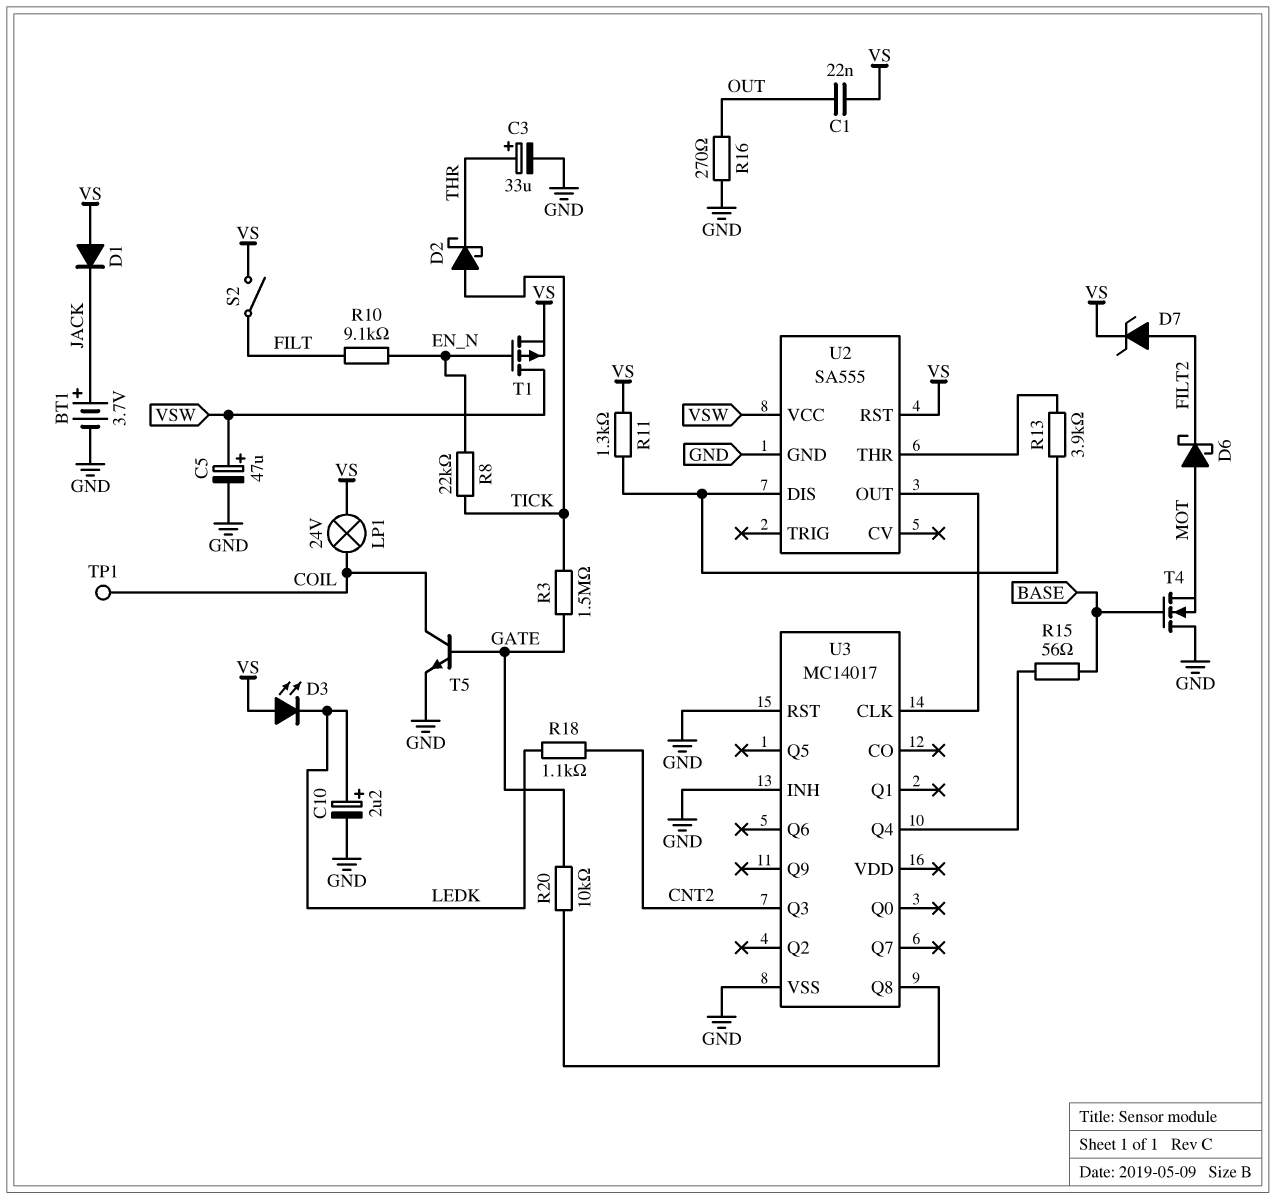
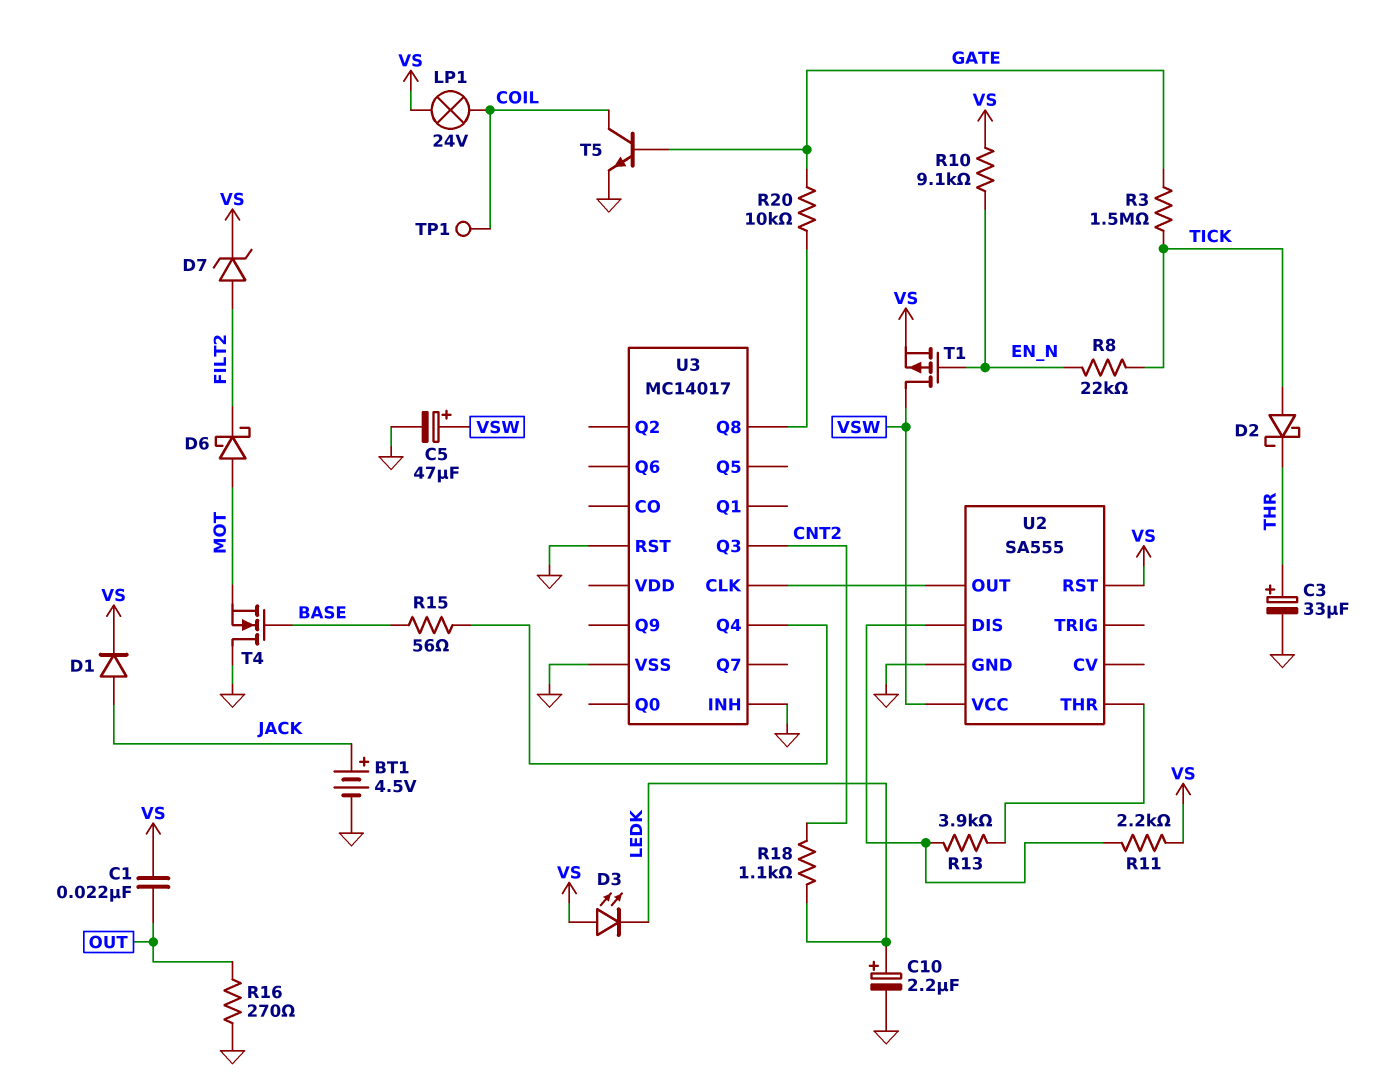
BT1: 3.7V (plus JACK, minus GND) -> 4.5V (plus JACK, minus GND)
D1: diode (A VS, K JACK) -> diode (A JACK, K VS)
R10: 9.1k (EN_N, FILT) -> 9.1k (EN_N, VS)
R11: 1.3k (U2/DIS, VS) -> 2.2k (U2/DIS, VS)
S2: switch (FILT, VS) -> none

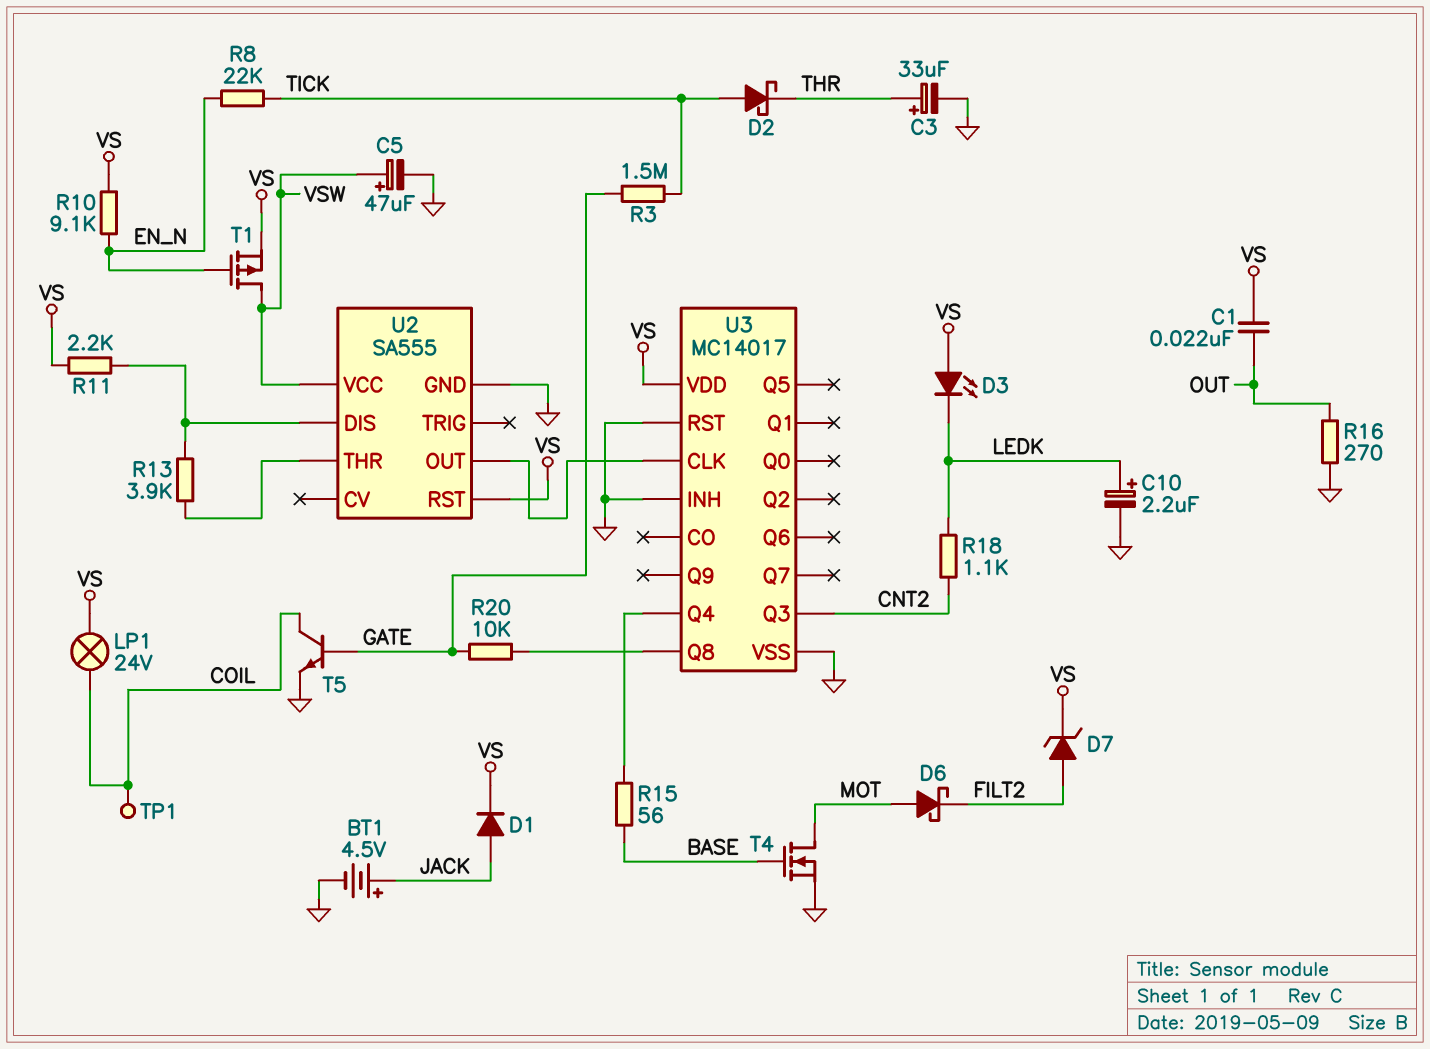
T4: NMOS (G BASE, D GND, S MOT) -> NMOS (G BASE, D MOT, S GND)
U3 pin VDD: none -> VS

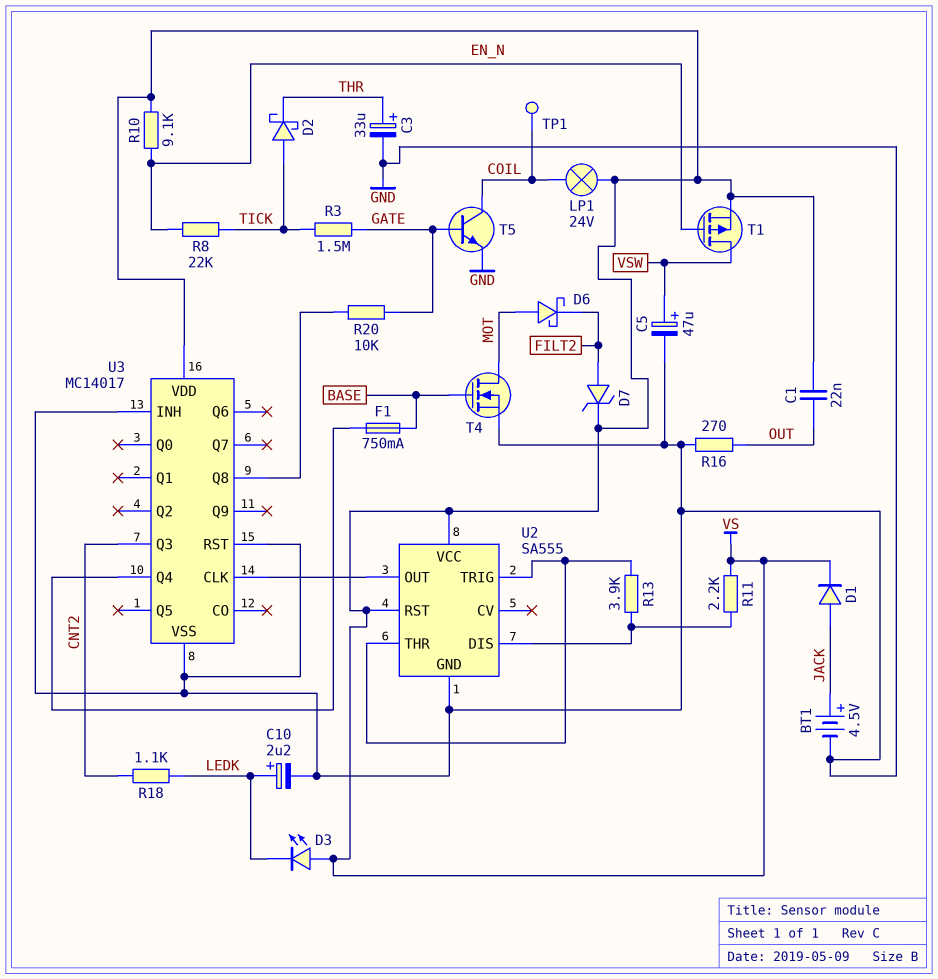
F1: none -> 750mA (BASE, U3/Q4)
R15: 56 (BASE, U3/Q4) -> none
U2 pin TRIG: none -> U2/THR
U2 pin VCC: VSW -> VS

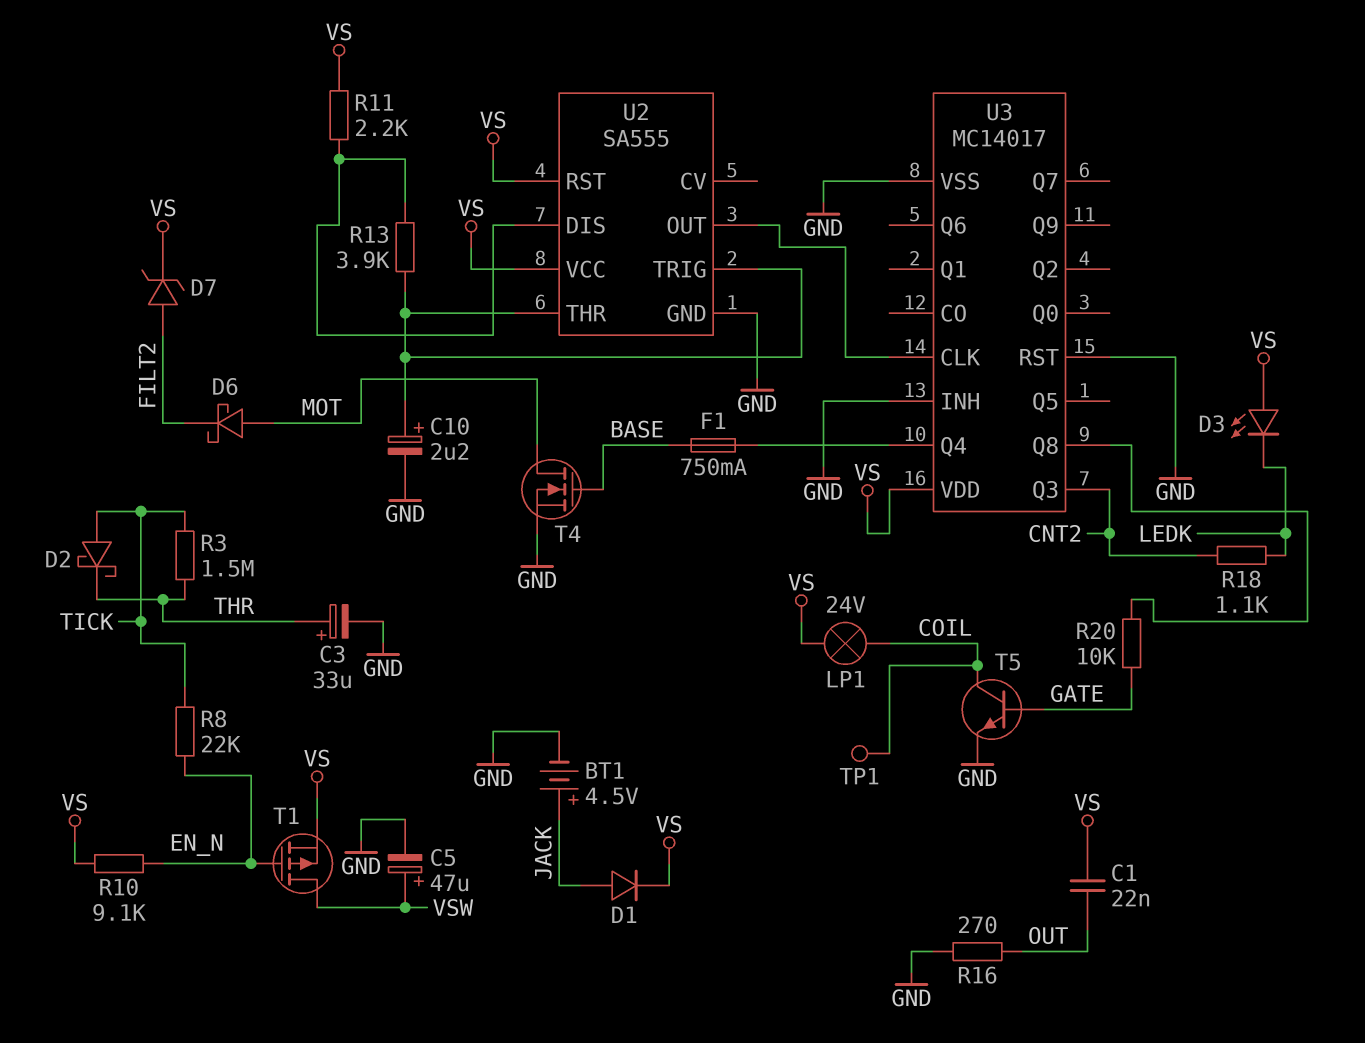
C10: 2.2uF (plus LEDK, minus GND) -> 2.2uF (plus U2/THR, minus GND)
R3: 1.5M (GATE, TICK) -> 1.5M (THR, TICK)

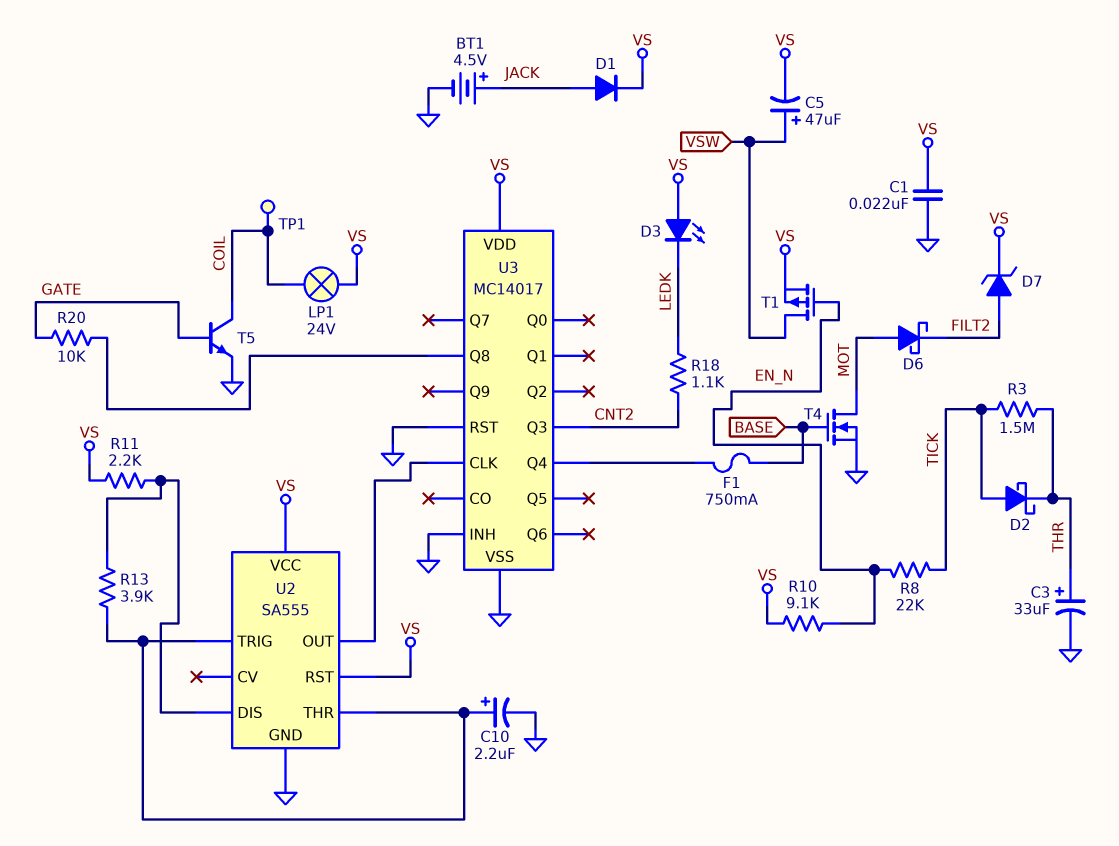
C1: 22nF (OUT, VS) -> 22nF (GND, VS)
C5: 47uF (plus VSW, minus GND) -> 47uF (plus VSW, minus VS)
R16: 270 (GND, OUT) -> none

